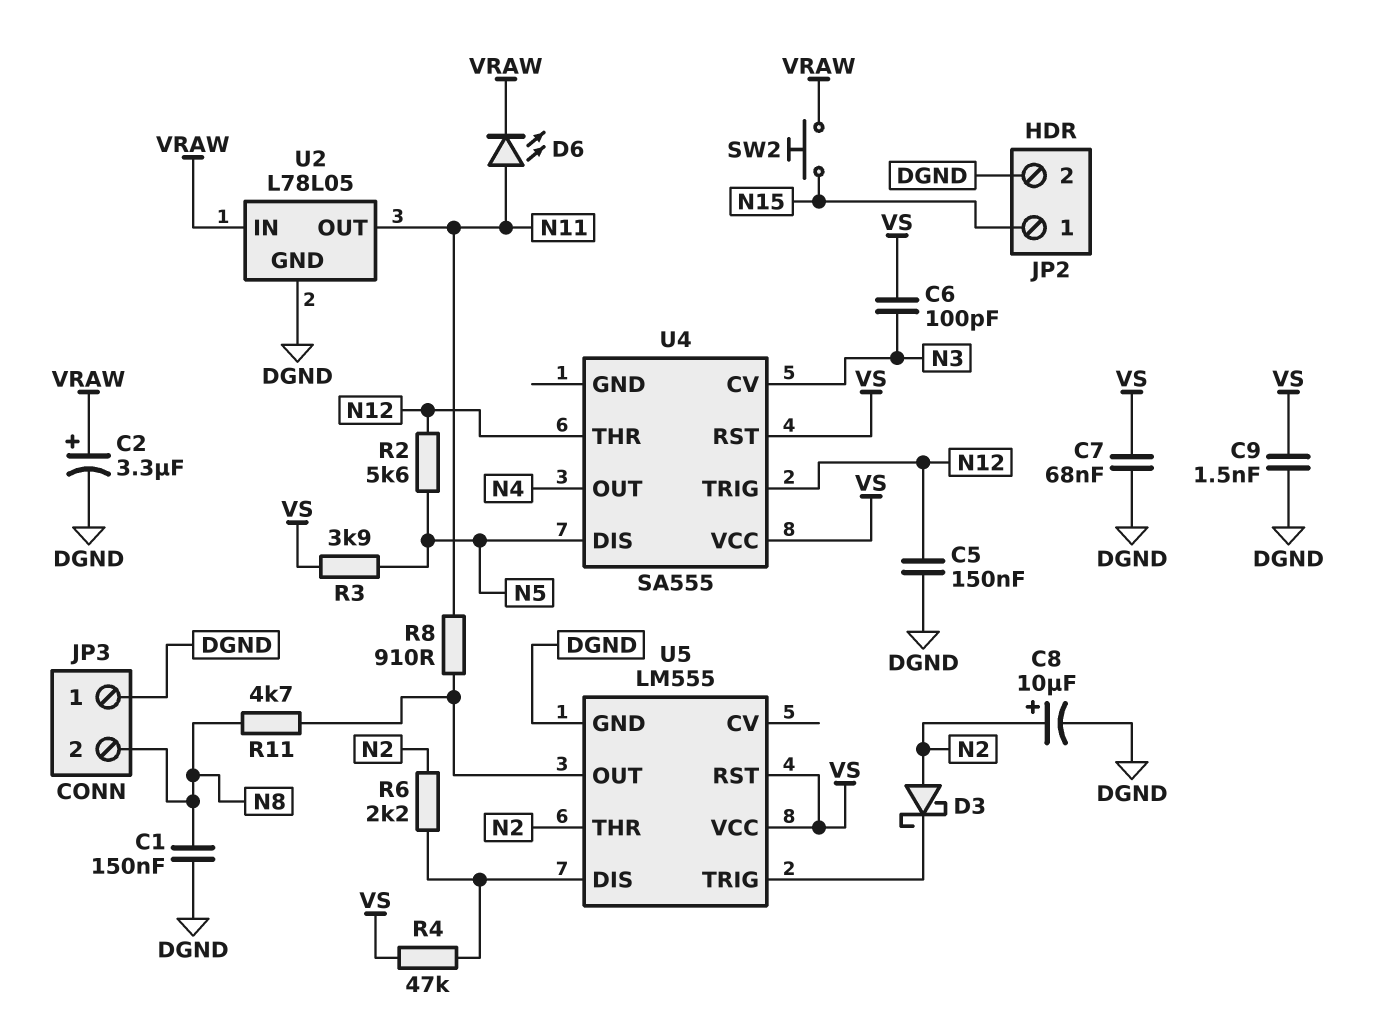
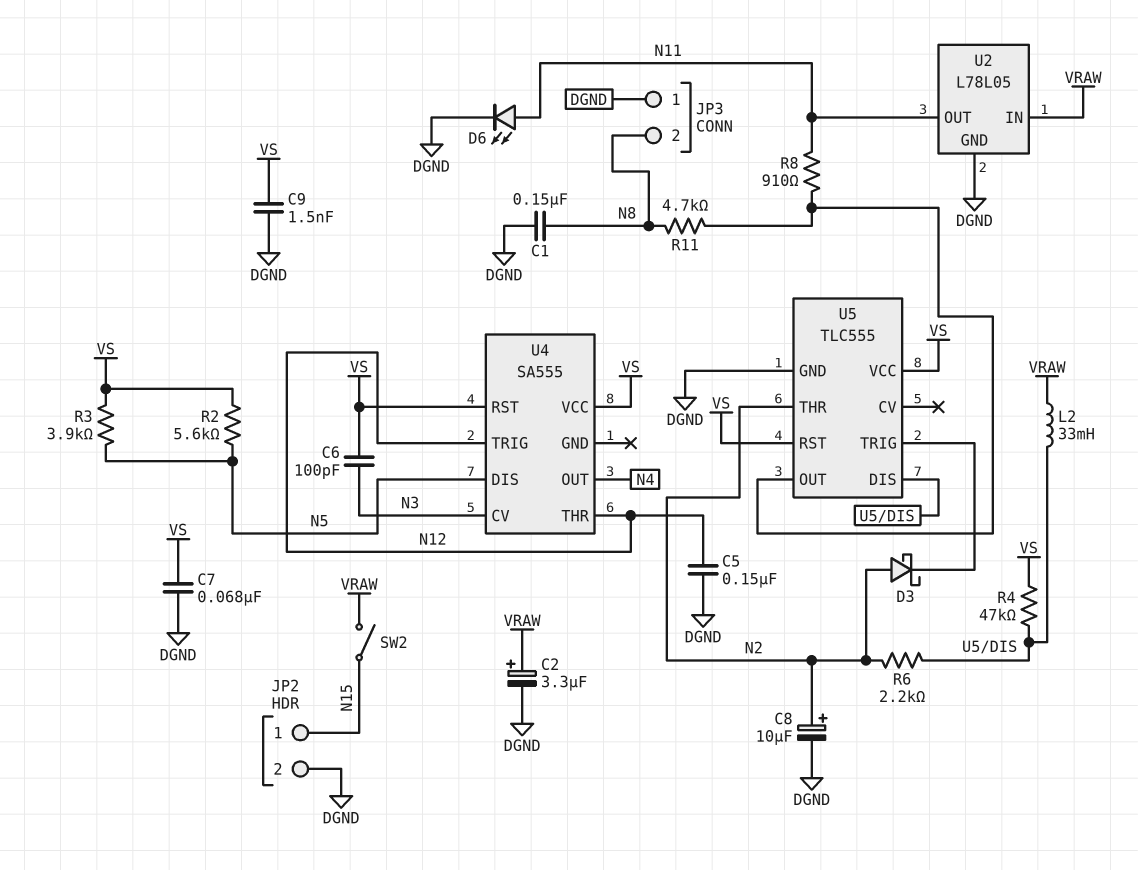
D6: LED (A N11, K VRAW) -> LED (A N11, K DGND)
L2: none -> 33mH (U5/DIS, VRAW)
R2: 5.6k (N5, N12) -> 5.6k (N5, VS)
SW2: button (N15, VRAW) -> switch (N15, VRAW)
U5: LM555 -> TLC555

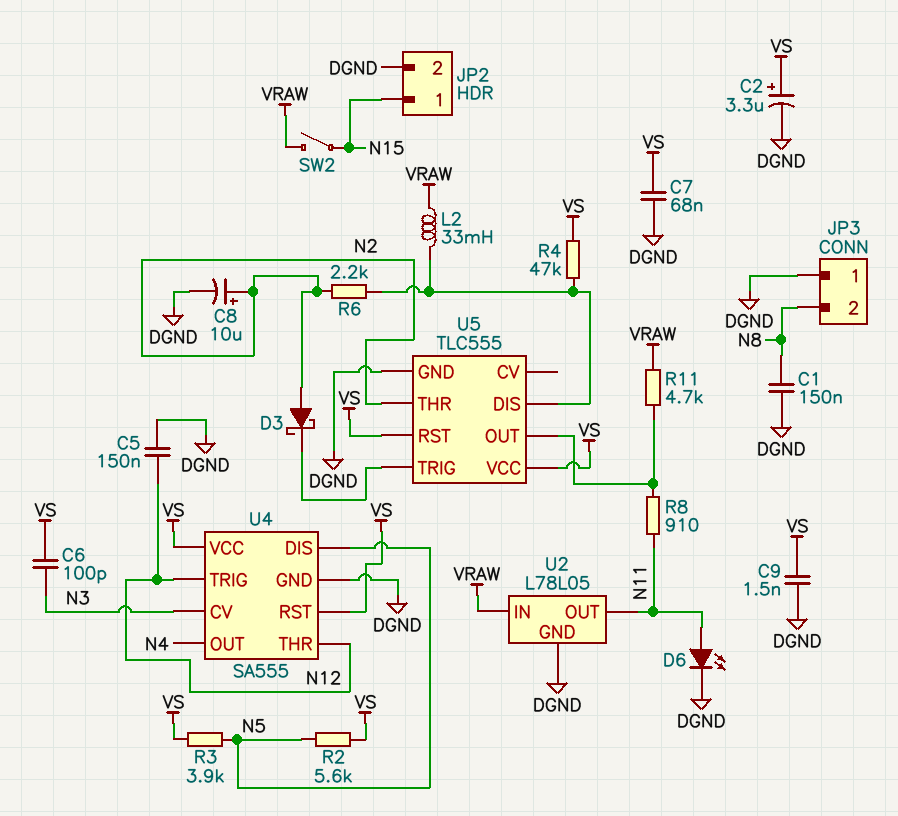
C2: 3.3uF (plus VRAW, minus DGND) -> 3.3uF (plus VS, minus DGND)
R11: 4.7k (N8, U5/OUT) -> 4.7k (U5/OUT, VRAW)
U4 pin GND: none -> DGND

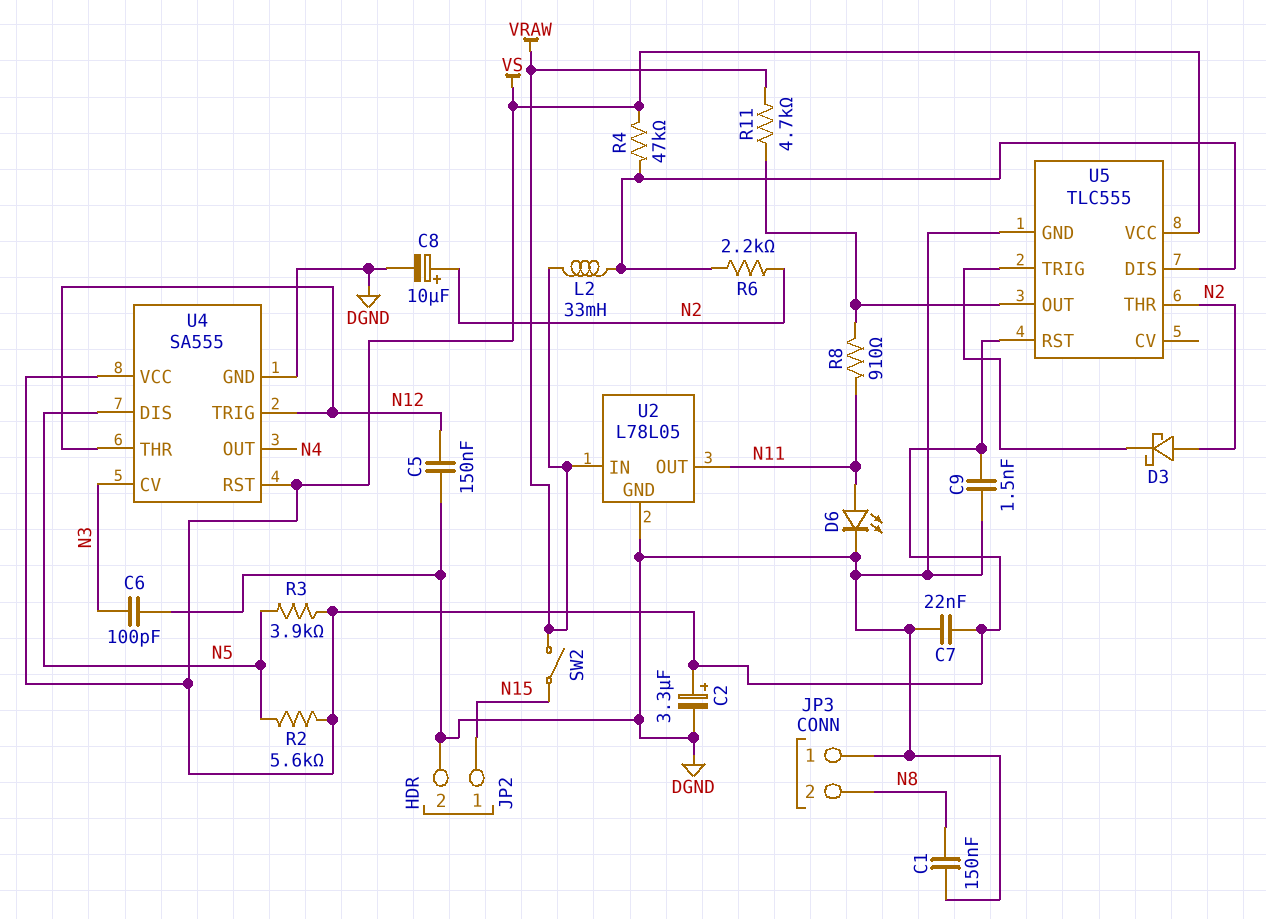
C6: 100pF (N3, VS) -> 100pF (DGND, N3)
C7: 68nF (DGND, VS) -> 22nF (DGND, VS)

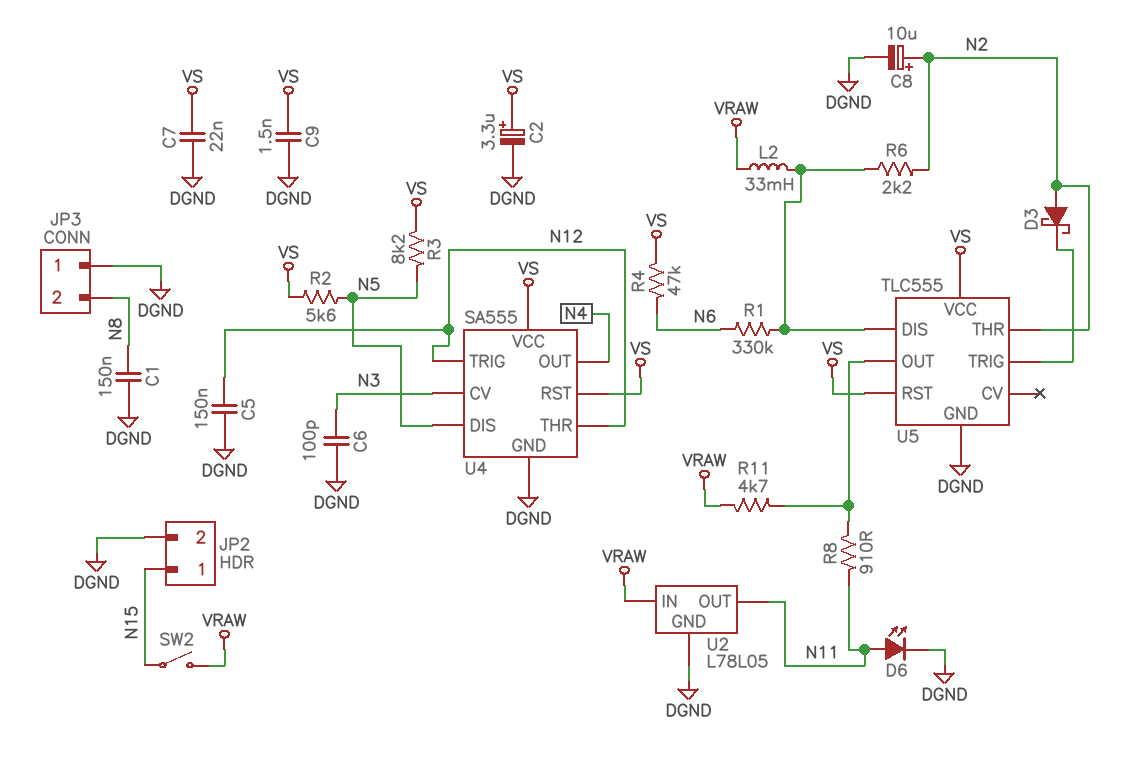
R1: none -> 330k (N6, U5/DIS)
R3: 3.9k (N5, VS) -> 8.2k (N5, VS)
R4: 47k (U5/DIS, VS) -> 47k (N6, VS)

